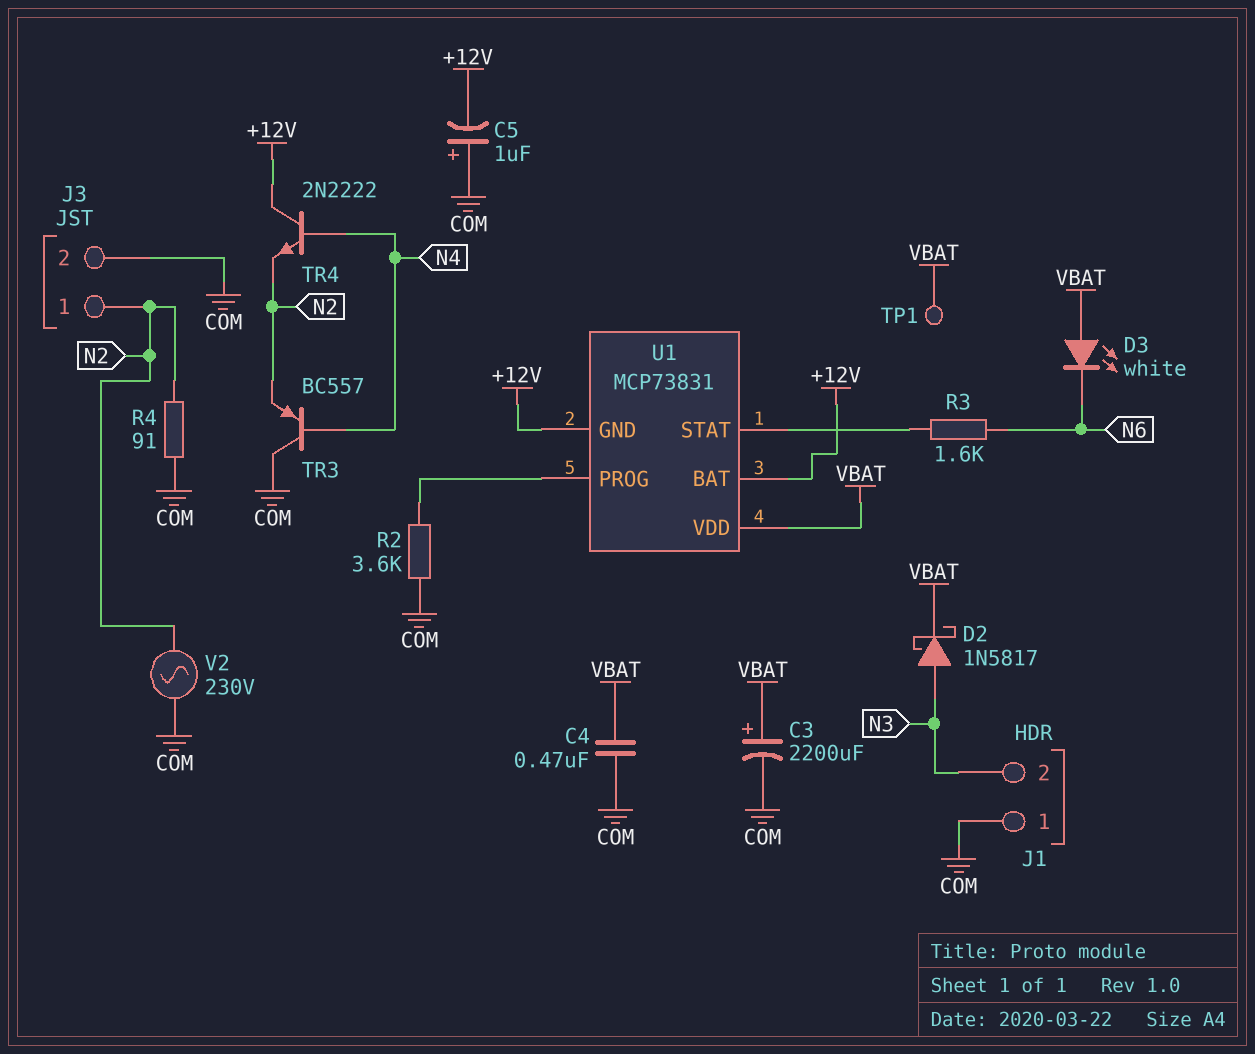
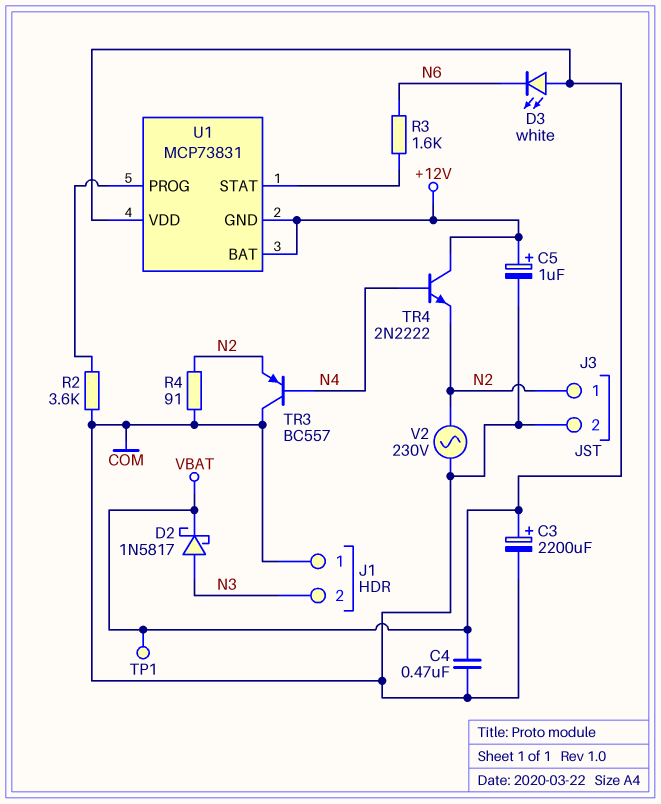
C5: 1uF (plus COM, minus +12V) -> 1uF (plus +12V, minus COM)

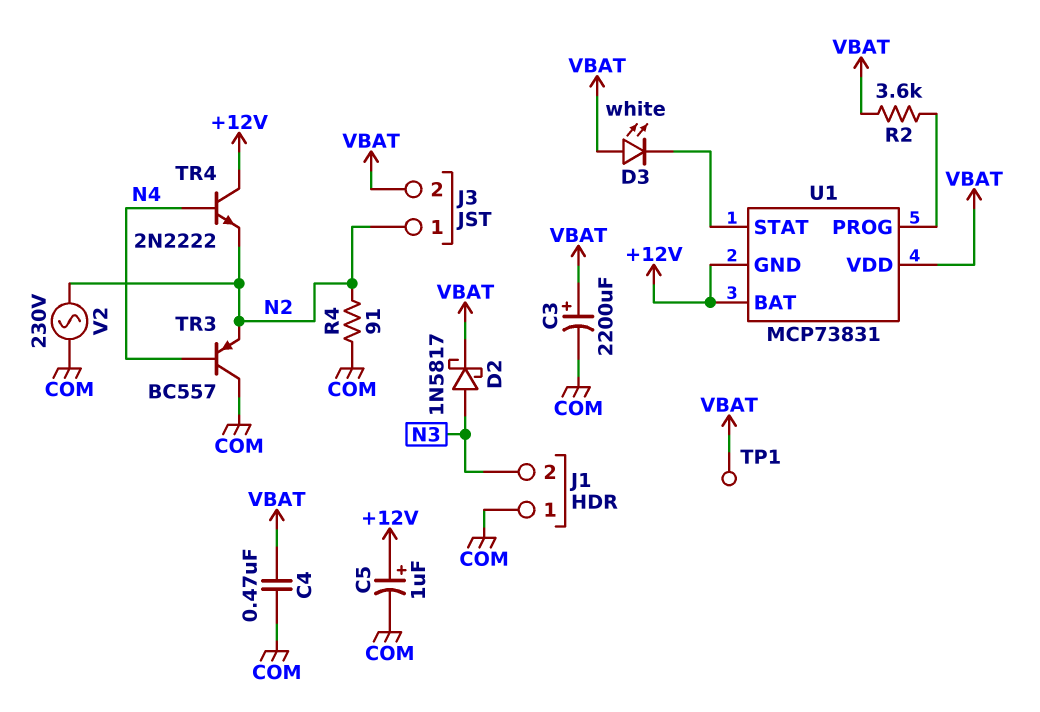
D3: LED white (A VBAT, K N6) -> LED white (A VBAT, K U1/STAT)
J3 pin 2: COM -> VBAT
R2: 3.6k (COM, U1/PROG) -> 3.6k (U1/PROG, VBAT)
R3: 1.6k (N6, U1/STAT) -> none

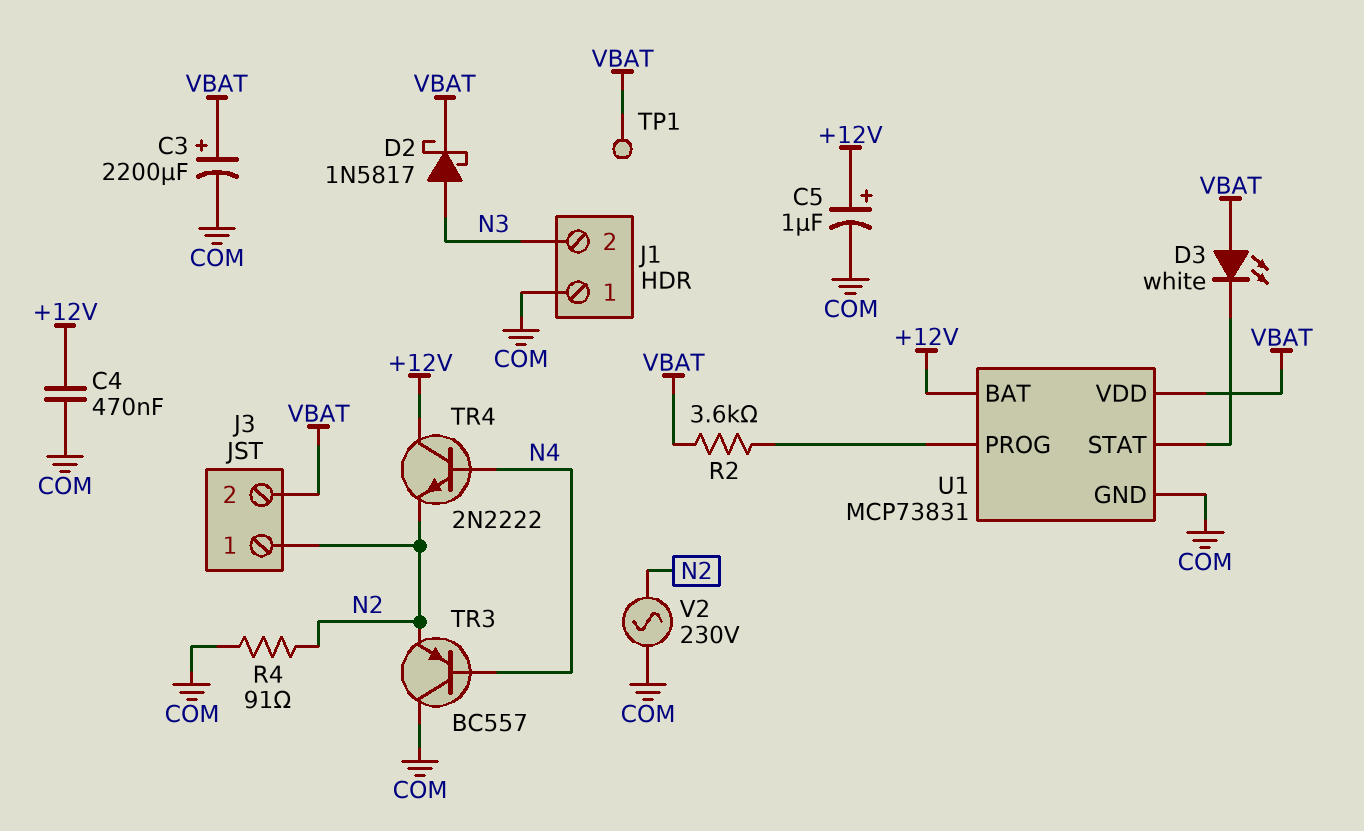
C4: 470nF (COM, VBAT) -> 470nF (+12V, COM)
U1 pin GND: +12V -> COM

